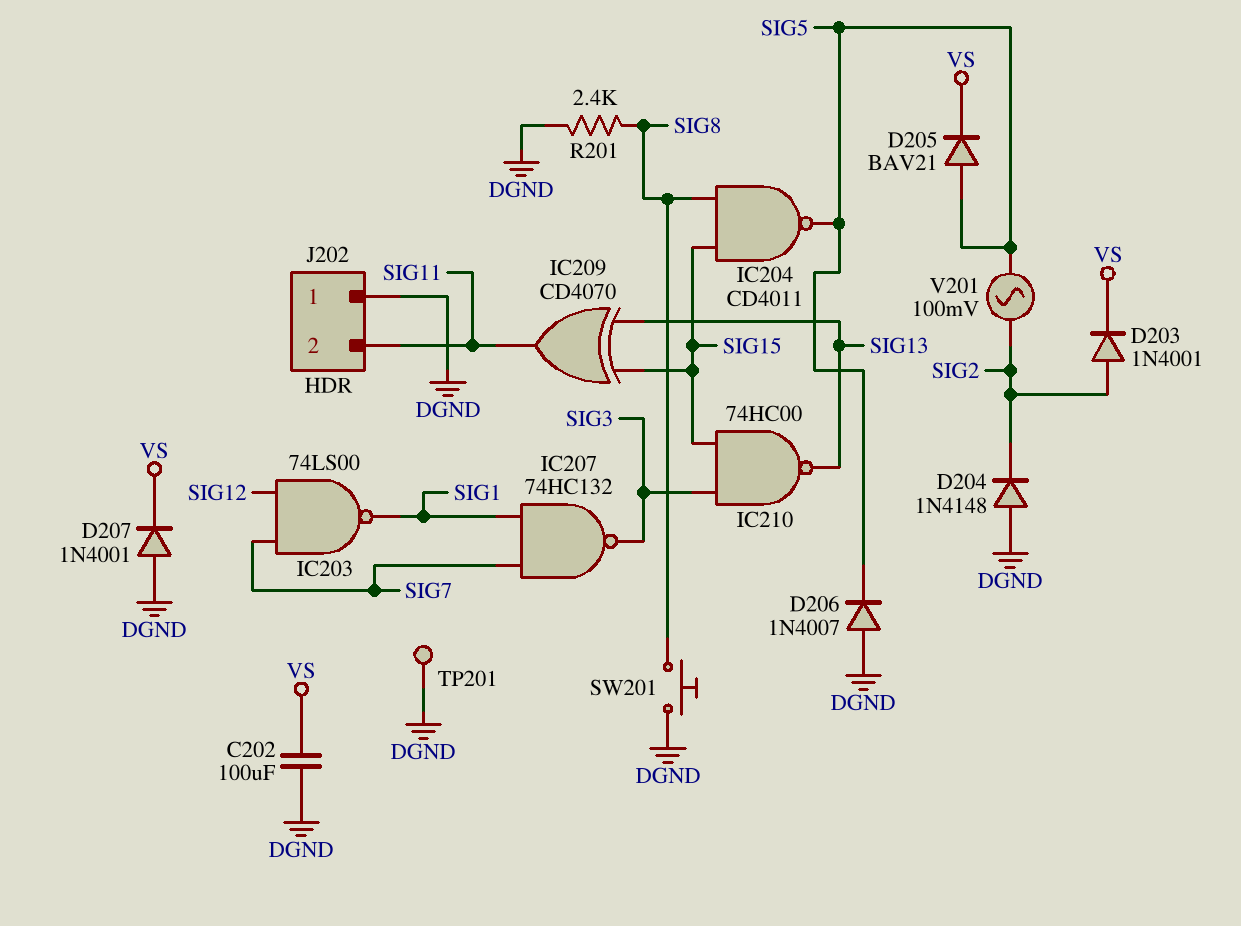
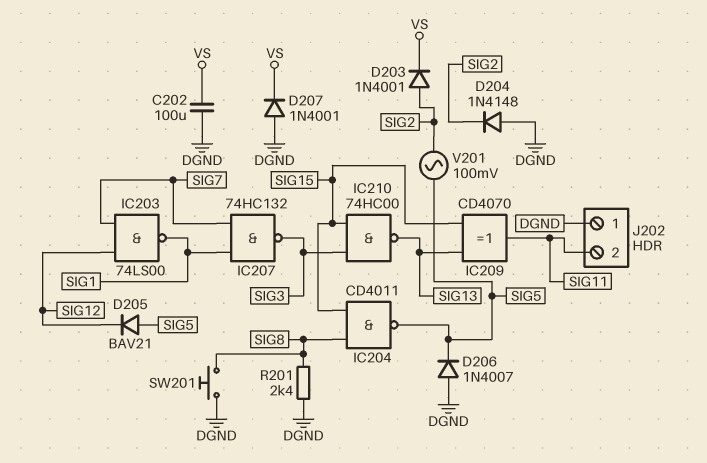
D205: diode BAV21 (A SIG5, K VS) -> diode BAV21 (A SIG5, K SIG12)
TP201: test point (DGND) -> none

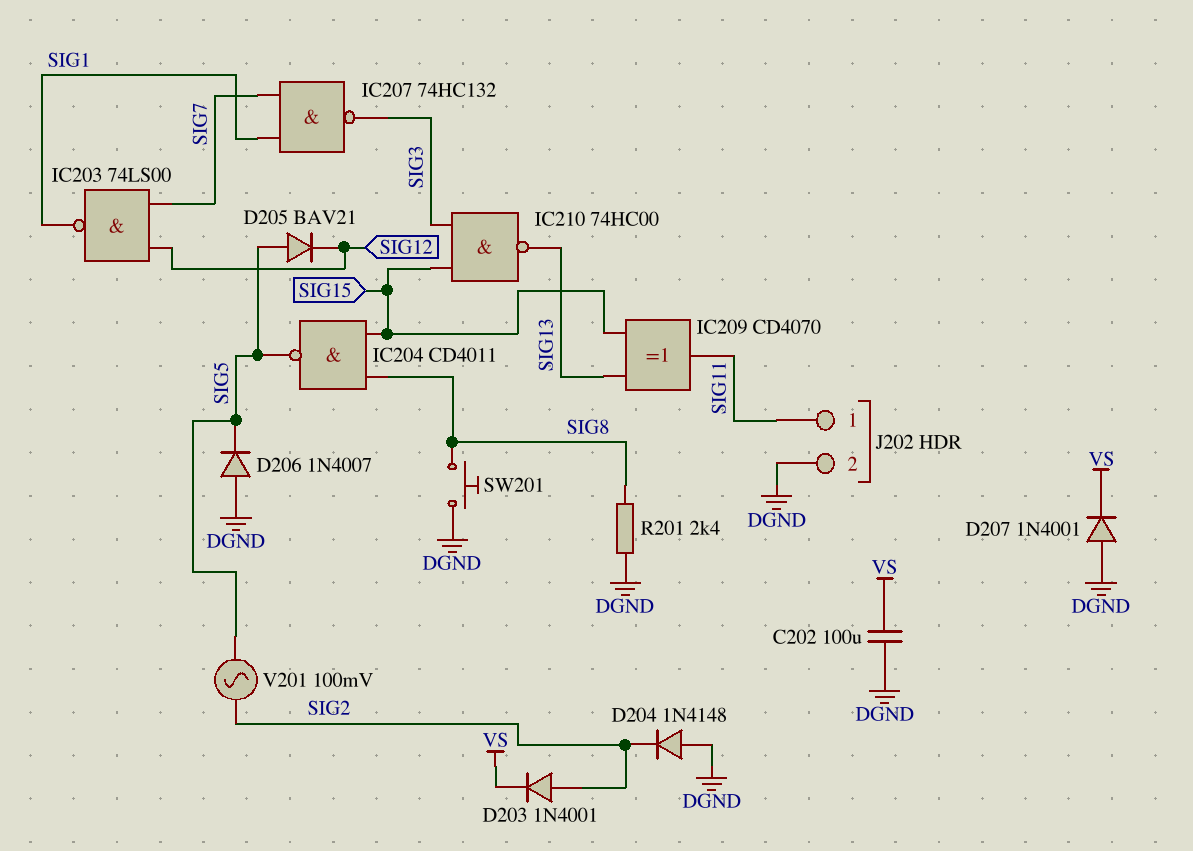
J202 pin 1: DGND -> SIG11
J202 pin 2: SIG11 -> DGND

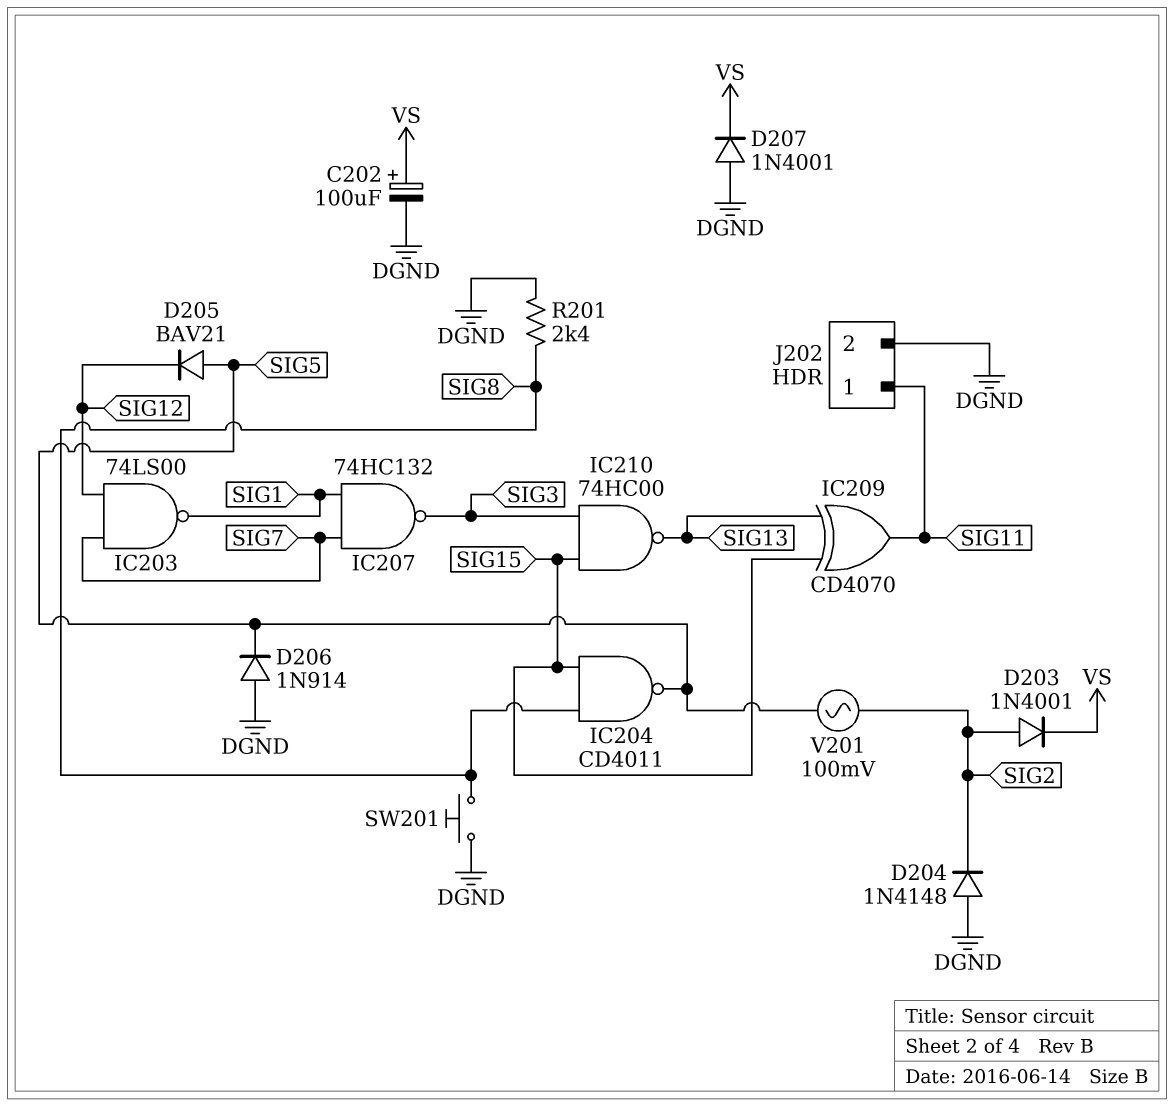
C202: 100uF (DGND, VS) -> 100uF (plus VS, minus DGND)
D206: diode 1N4007 (A DGND, K SIG5) -> diode 1N914 (A DGND, K SIG5)

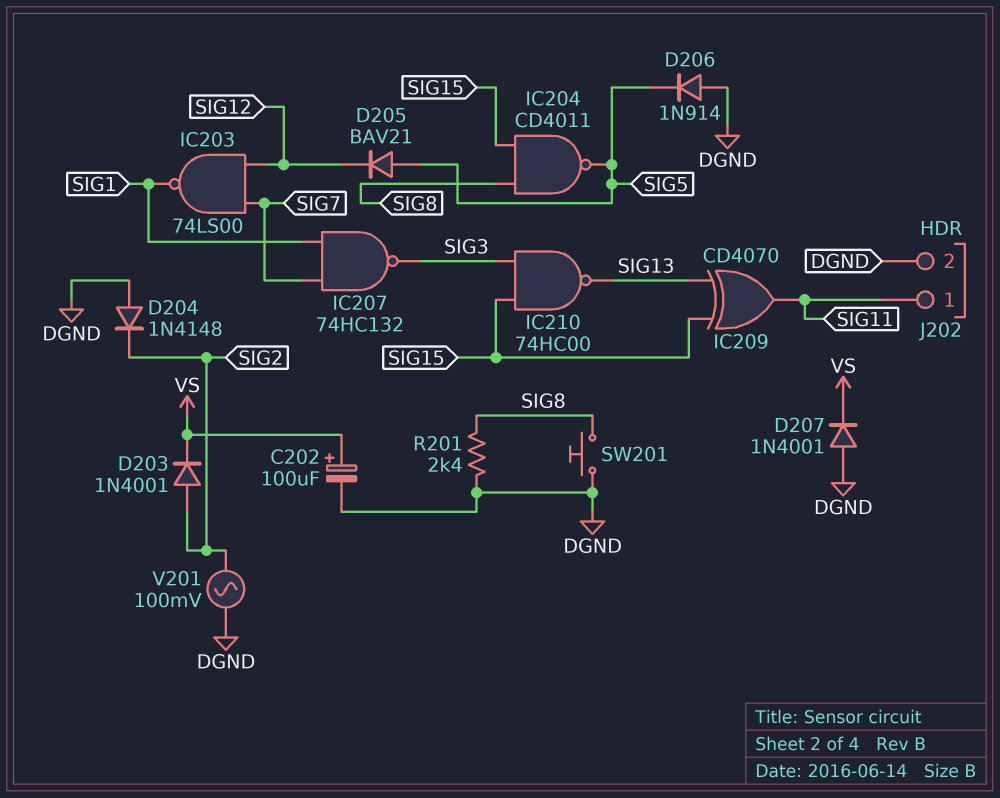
V201: AC 100mV (SIG2, SIG5) -> AC 100mV (DGND, SIG2)

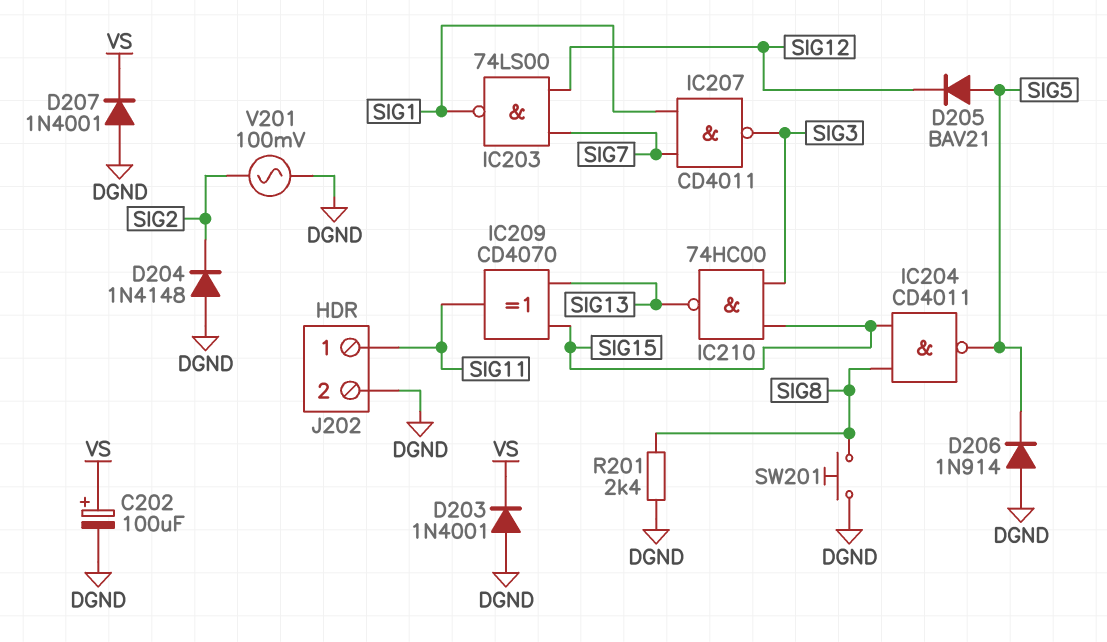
D203: diode 1N4001 (A SIG2, K VS) -> diode 1N4001 (A DGND, K VS)
IC207: NAND 74HC132 (in SIG1, in SIG7, out SIG3) -> NAND CD4011 (in SIG1, in SIG7, out SIG3)

